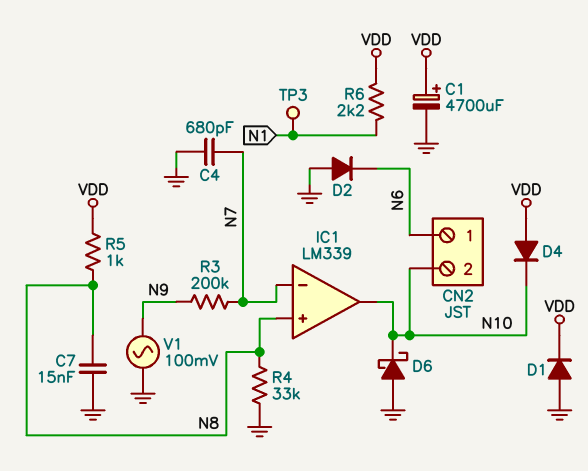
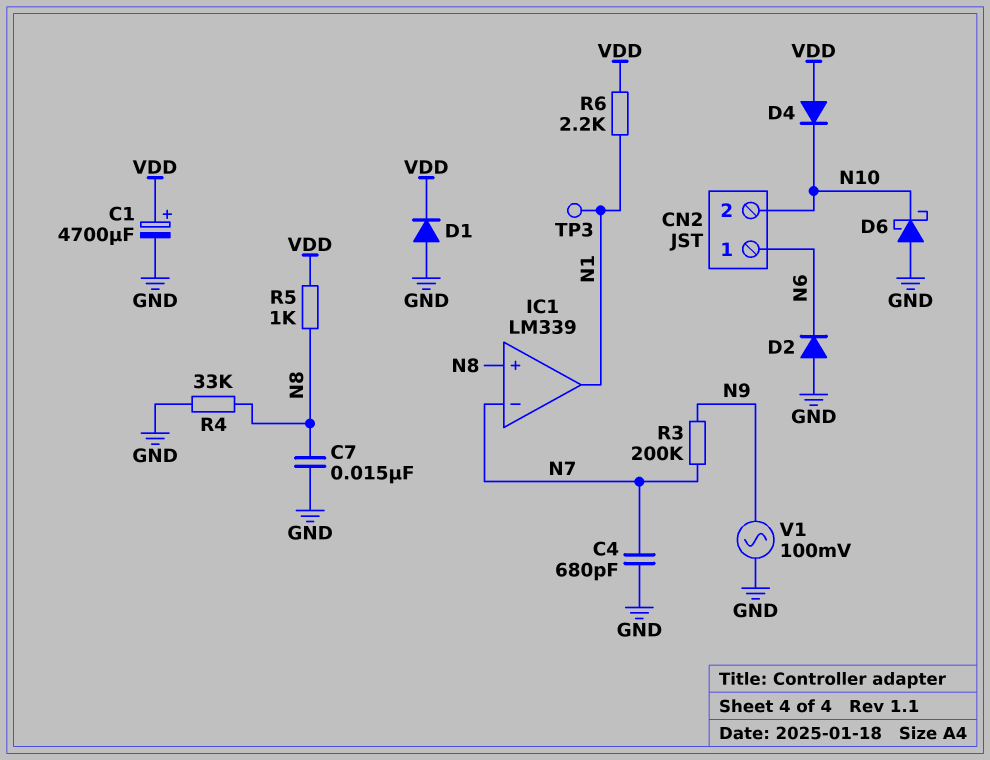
IC1 pin out: N10 -> N1

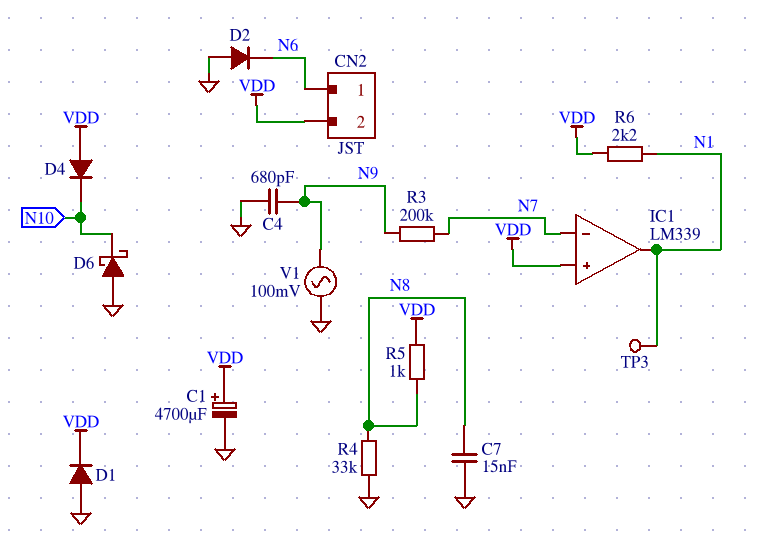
C4: 680pF (GND, N7) -> 680pF (GND, N9)
CN2 pin 2: N10 -> VDD
IC1 pin in+: N8 -> VDD

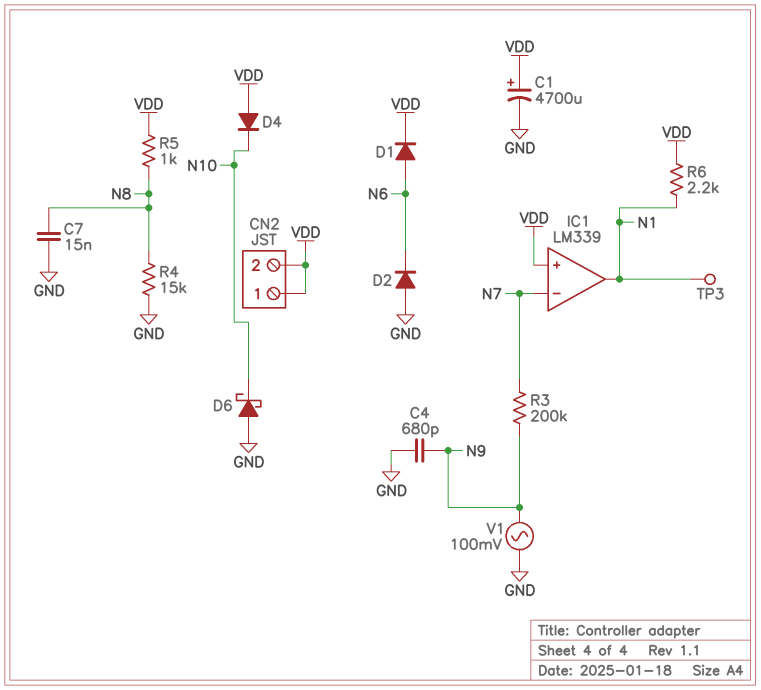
CN2 pin 1: N6 -> VDD
D1: diode (A GND, K VDD) -> diode (A N6, K VDD)
R4: 33k (GND, N8) -> 15k (GND, N8)

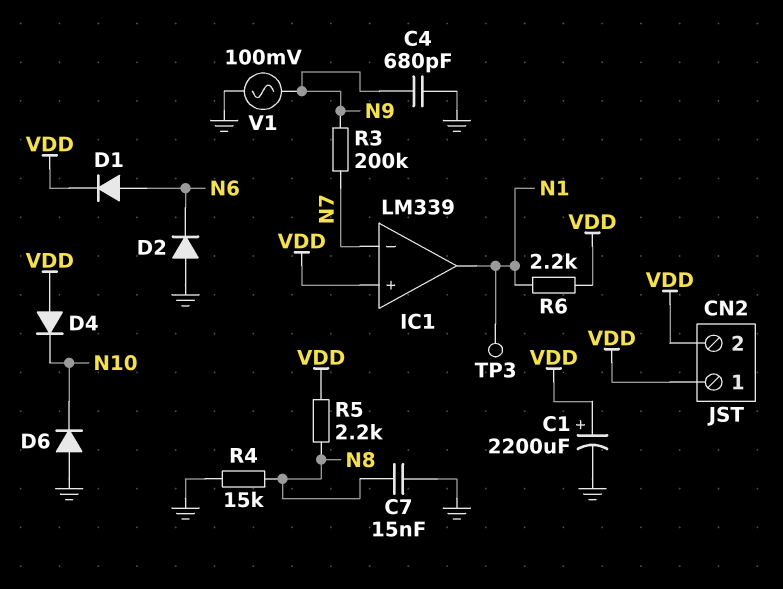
C1: 4700uF (plus VDD, minus GND) -> 2200uF (plus VDD, minus GND)
D6: schottky (A GND, K N10) -> diode (A GND, K N10)
R5: 1k (N8, VDD) -> 2.2k (N8, VDD)

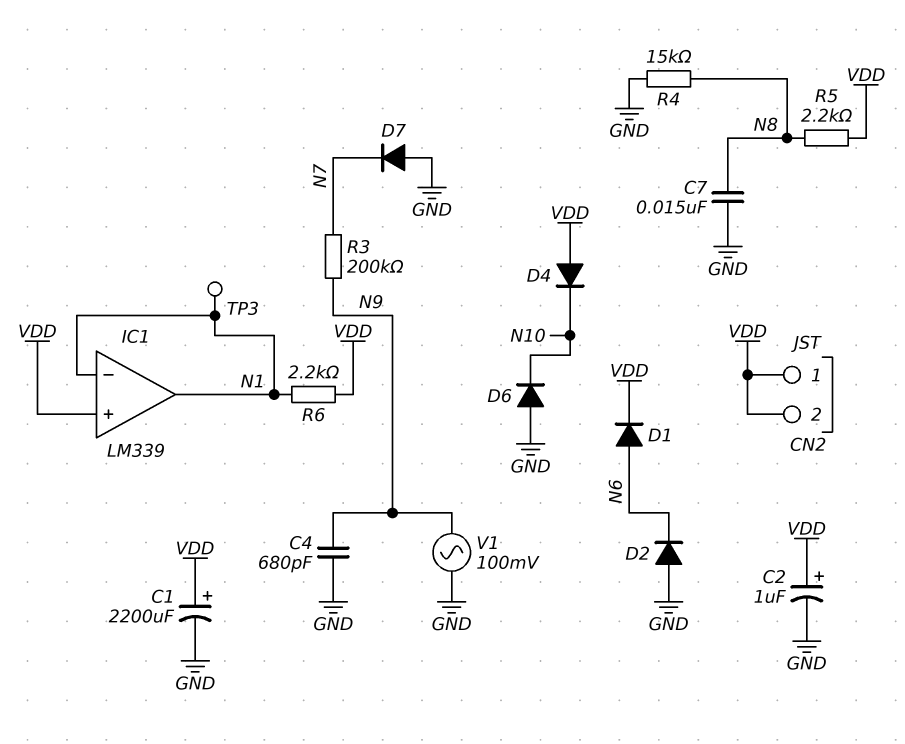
C2: none -> 1uF (plus VDD, minus GND)
D7: none -> diode (A GND, K N7)
IC1 pin in-: N7 -> N1

